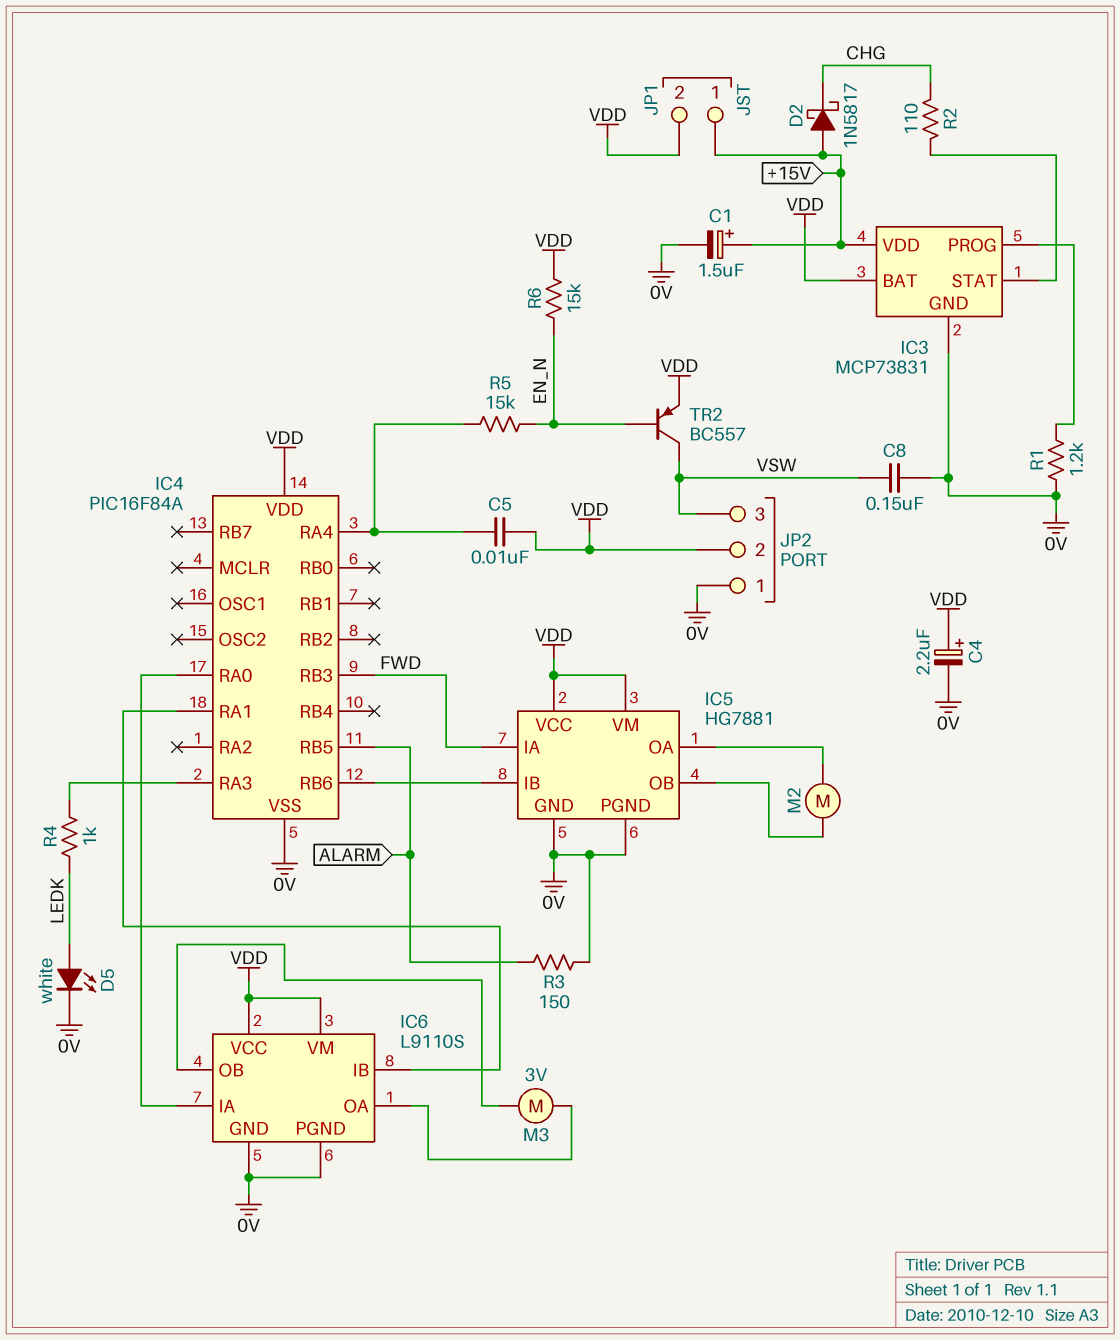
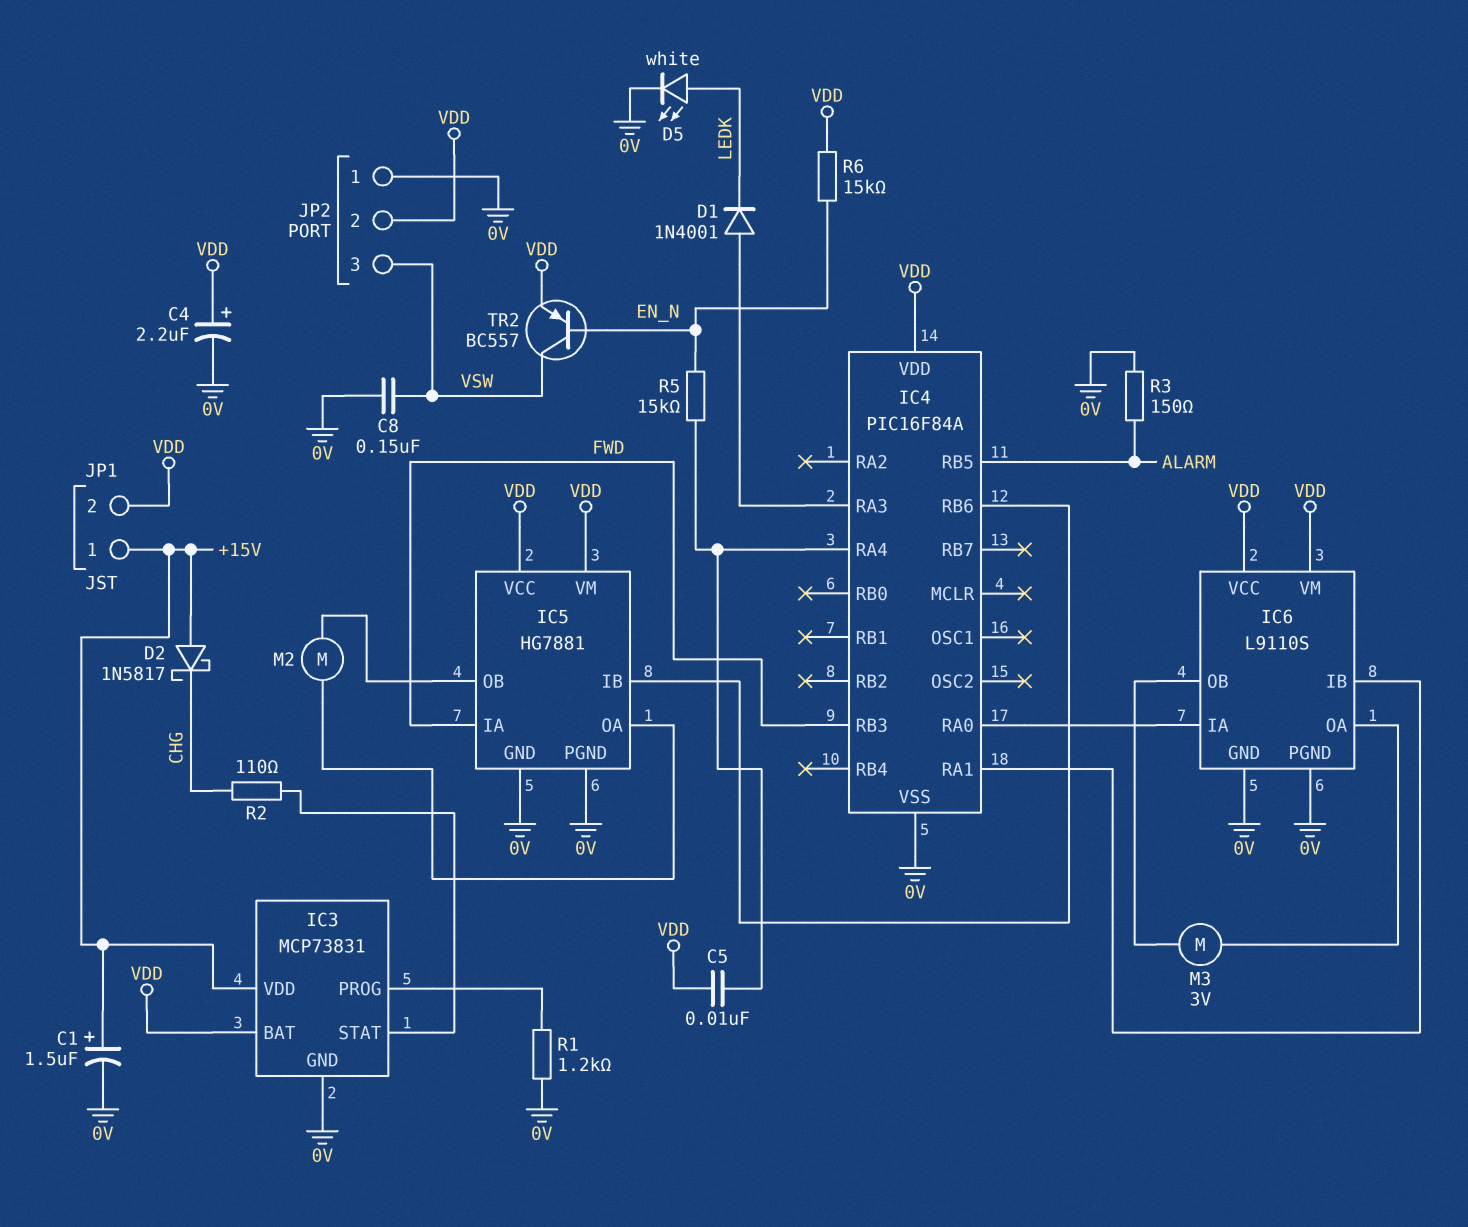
D1: none -> diode 1N4001 (A IC4/RA3, K LEDK)
R4: 1k (IC4/RA3, LEDK) -> none

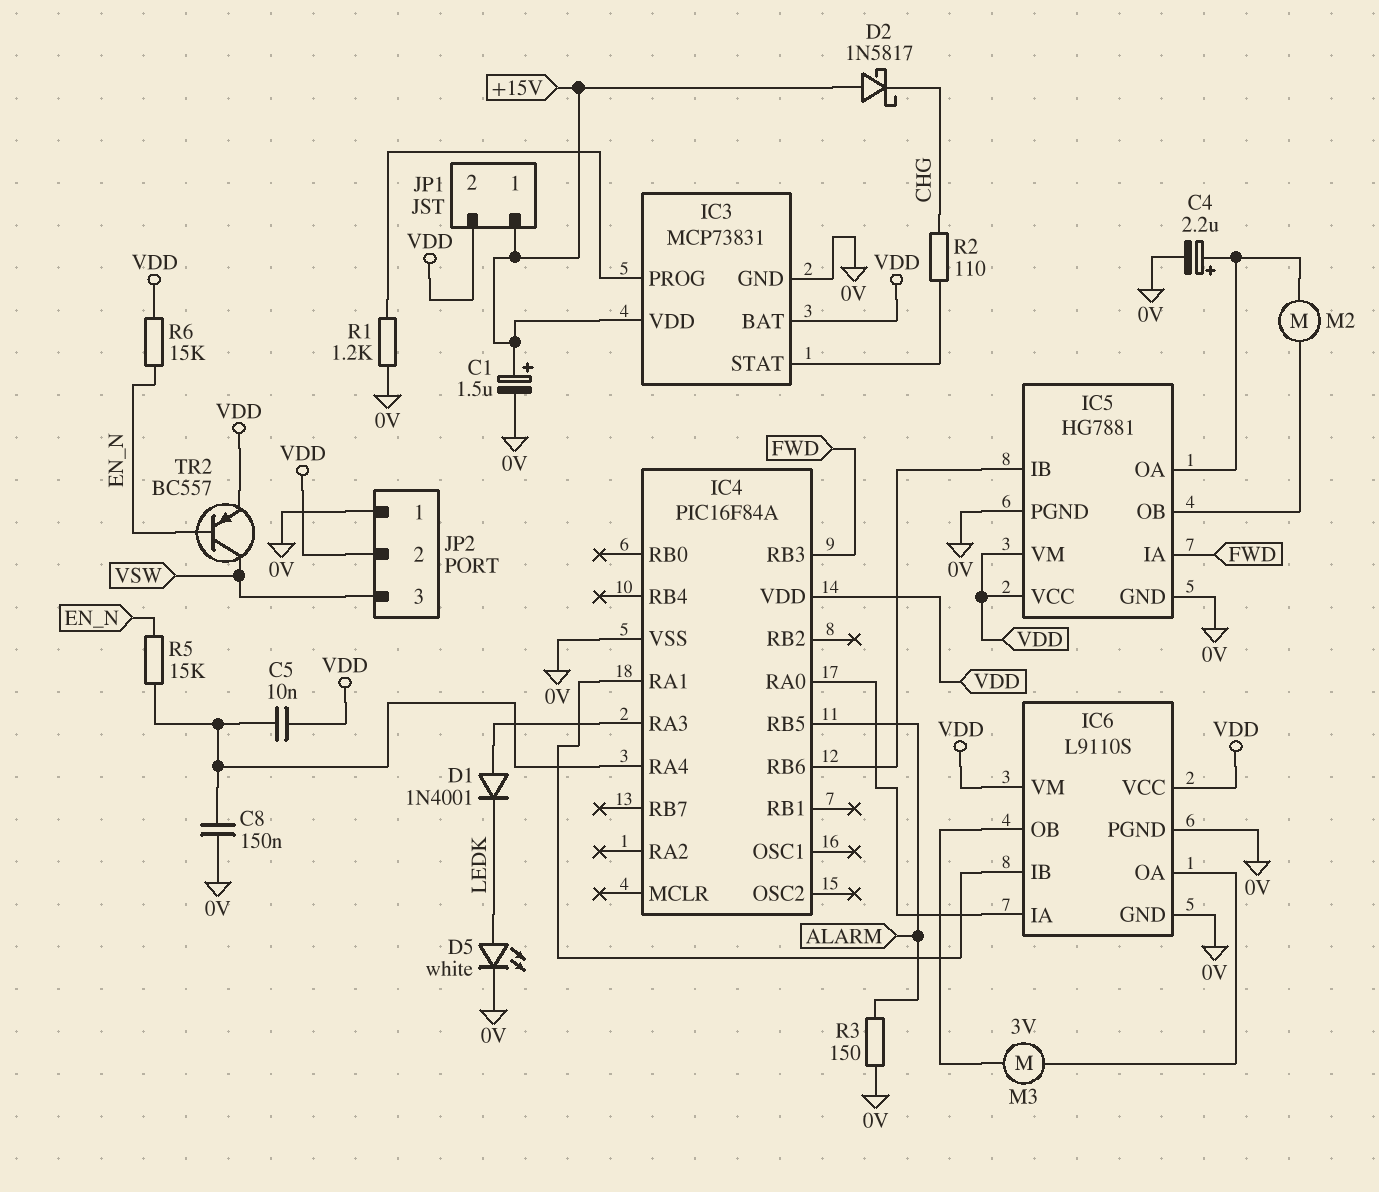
C4: 2.2uF (plus VDD, minus 0V) -> 2.2uF (plus IC5/OA, minus 0V)
C8: 150nF (0V, VSW) -> 150nF (0V, IC4/RA4)

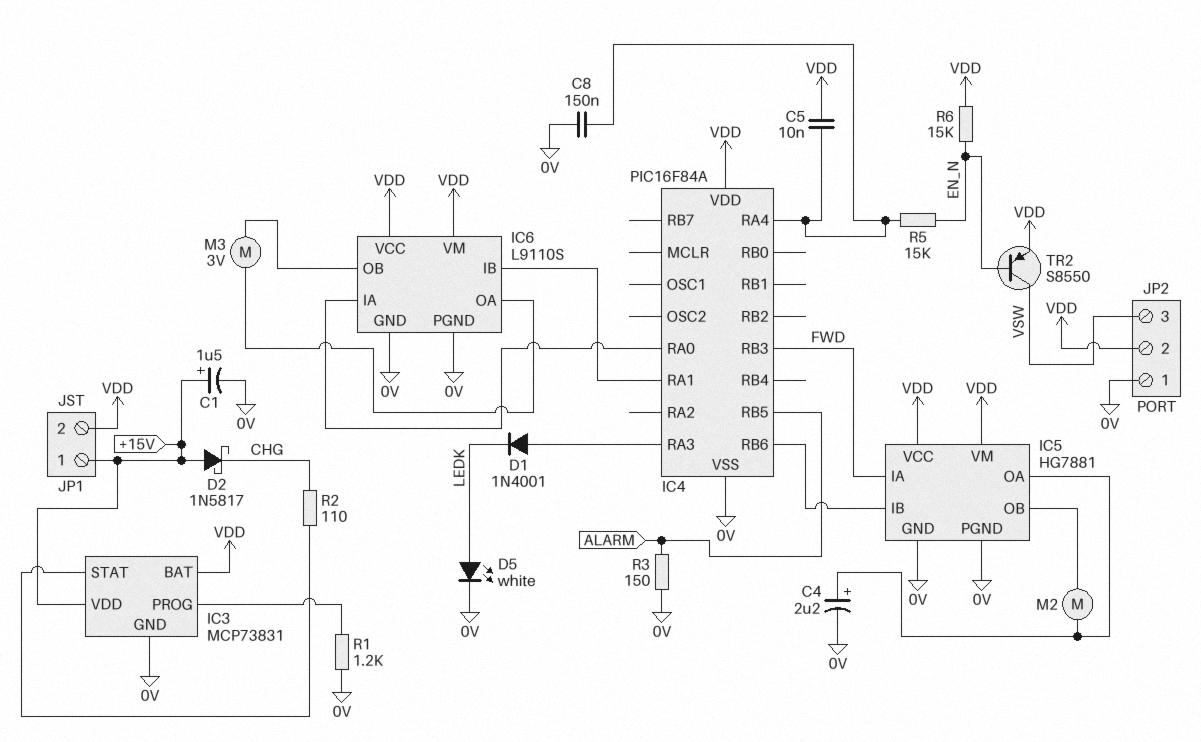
TR2: PNP BC557 (B EN_N, C VSW, E VDD) -> PNP S8550 (B EN_N, C VSW, E VDD)

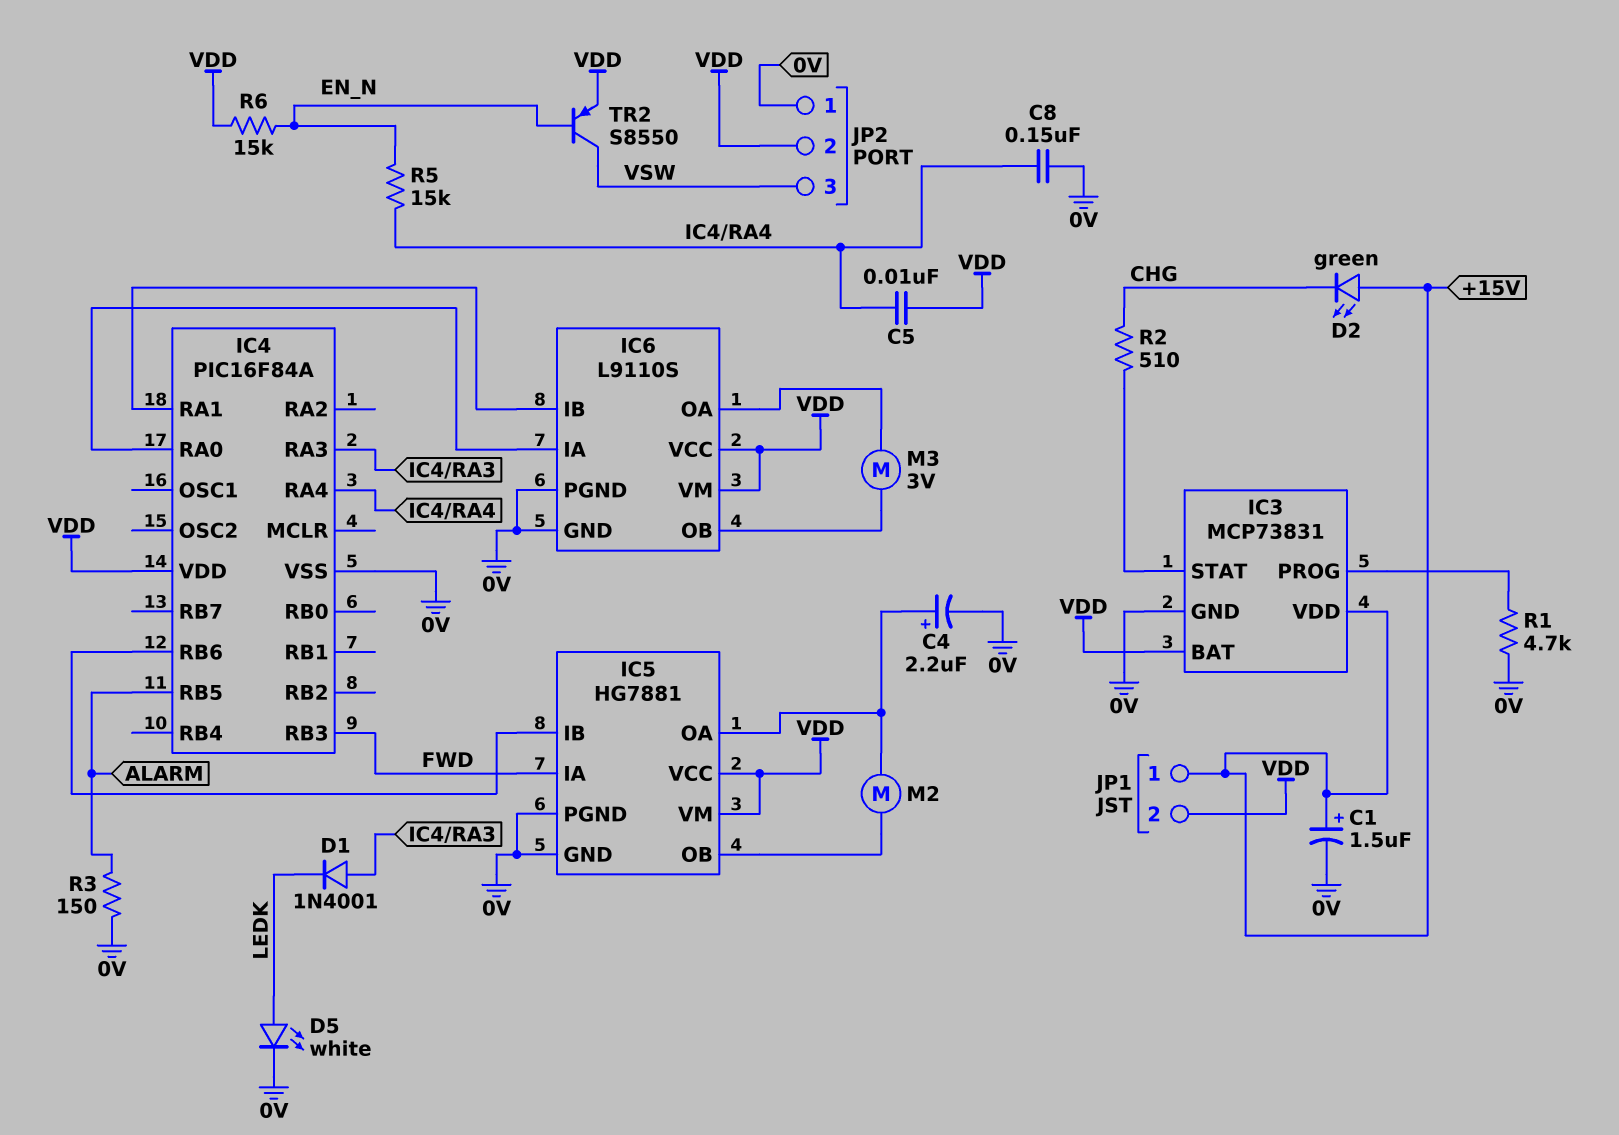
D2: schottky 1N5817 (A +15V, K CHG) -> LED green (A +15V, K CHG)
R1: 1.2k (0V, IC3/PROG) -> 4.7k (0V, IC3/PROG)
R2: 110 (CHG, IC3/STAT) -> 510 (CHG, IC3/STAT)

